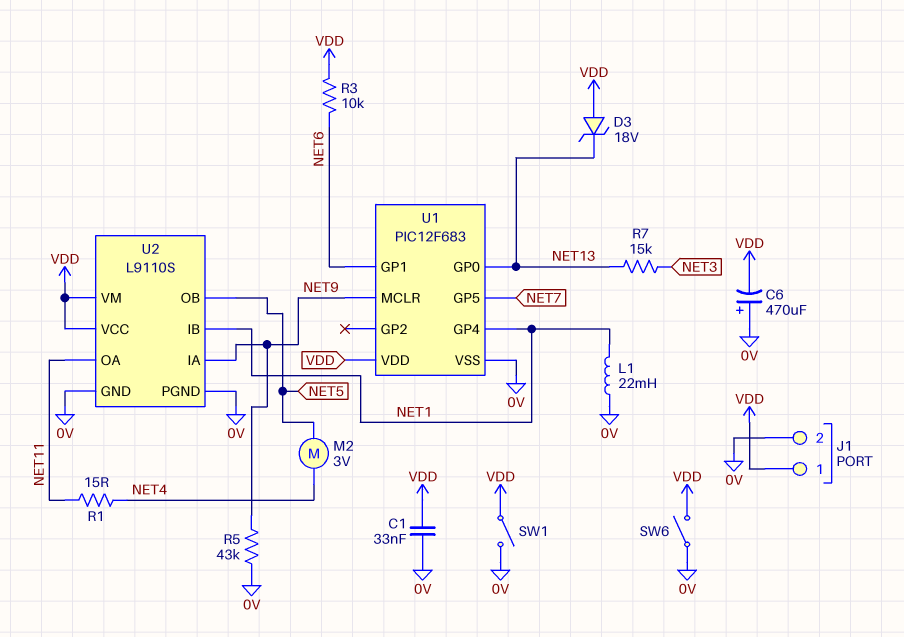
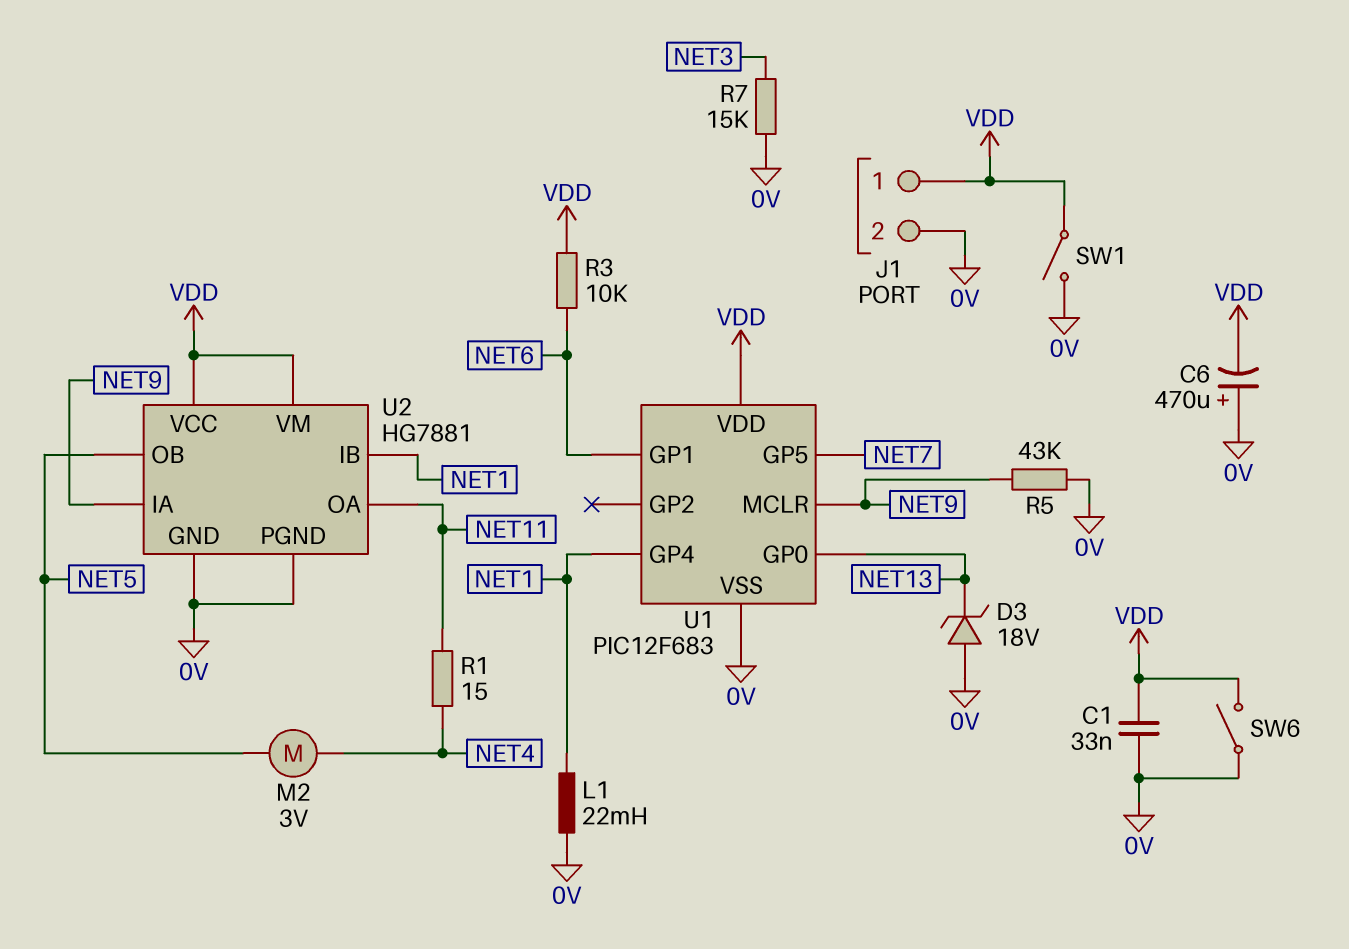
D3: zener 18V (A VDD, K NET13) -> zener 18V (A 0V, K NET13)
R7: 15k (NET3, NET13) -> 15k (0V, NET3)
U2: L9110S -> HG7881

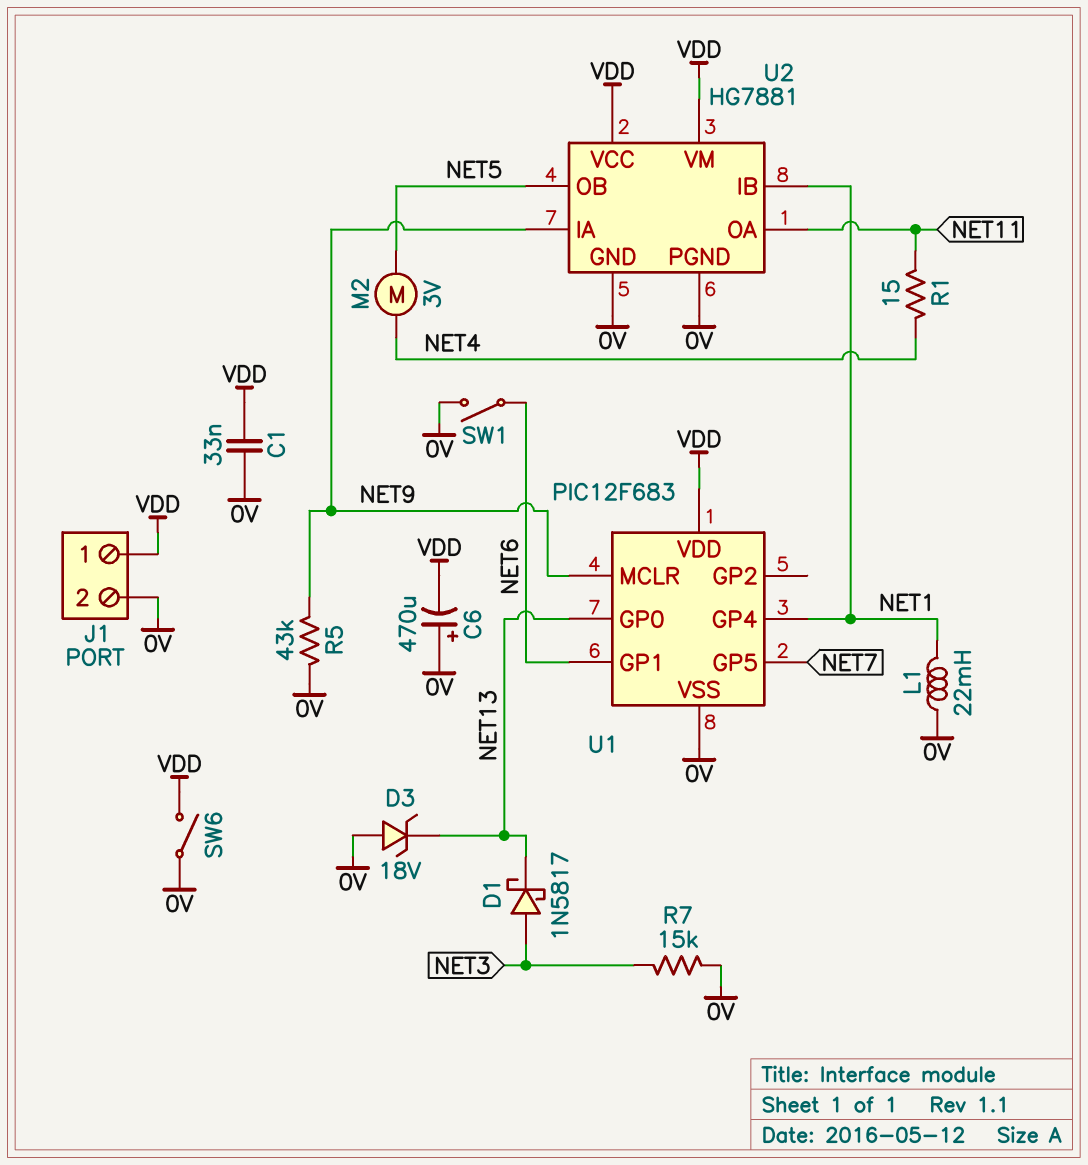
D1: none -> schottky 1N5817 (A NET3, K NET13)
R3: 10k (NET6, VDD) -> none
SW1: switch (0V, VDD) -> switch (0V, NET6)

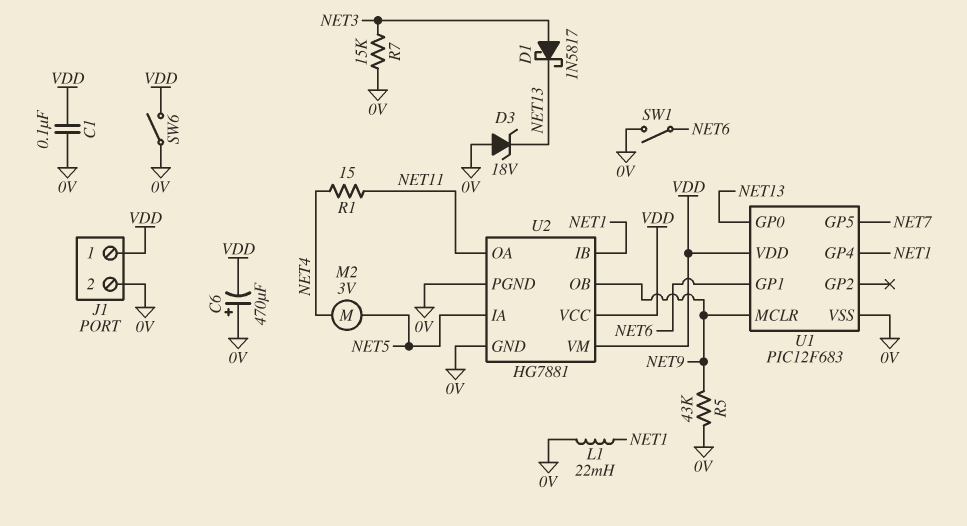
C1: 33nF (0V, VDD) -> 100nF (0V, VDD)
U2 pin IA: NET9 -> NET5
U2 pin OB: NET5 -> NET9

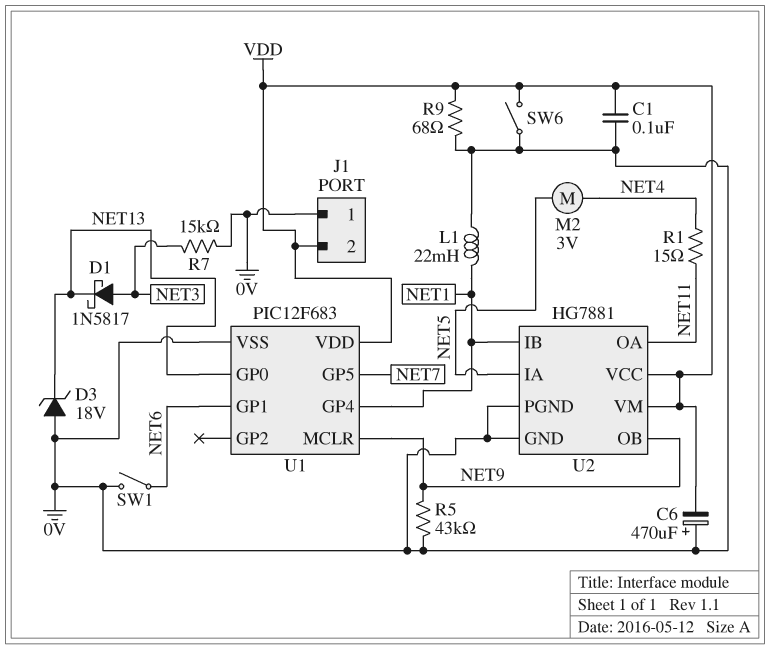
J1 pin 1: VDD -> 0V
J1 pin 2: 0V -> VDD
R9: none -> 68 (0V, VDD)

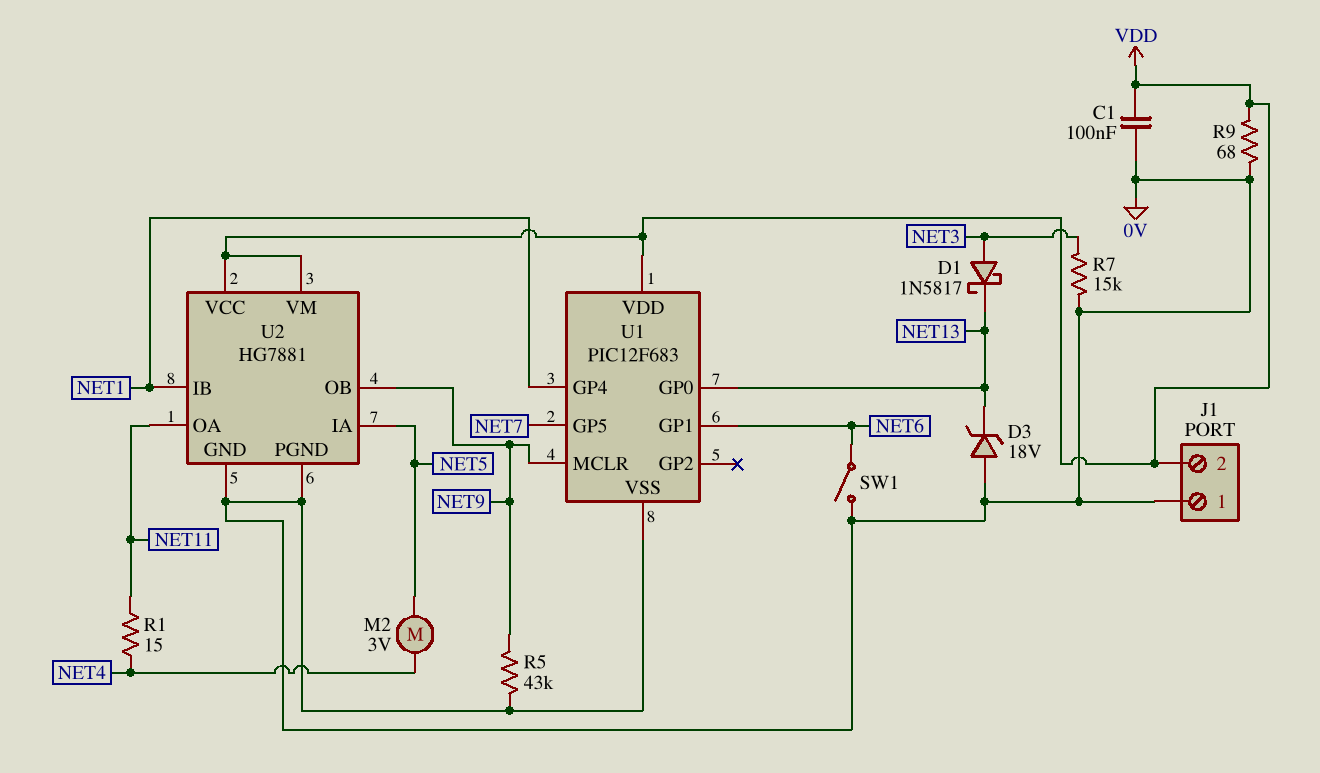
C6: 470uF (plus 0V, minus VDD) -> none
L1: 22mH (0V, NET1) -> none
SW6: switch (0V, VDD) -> none

